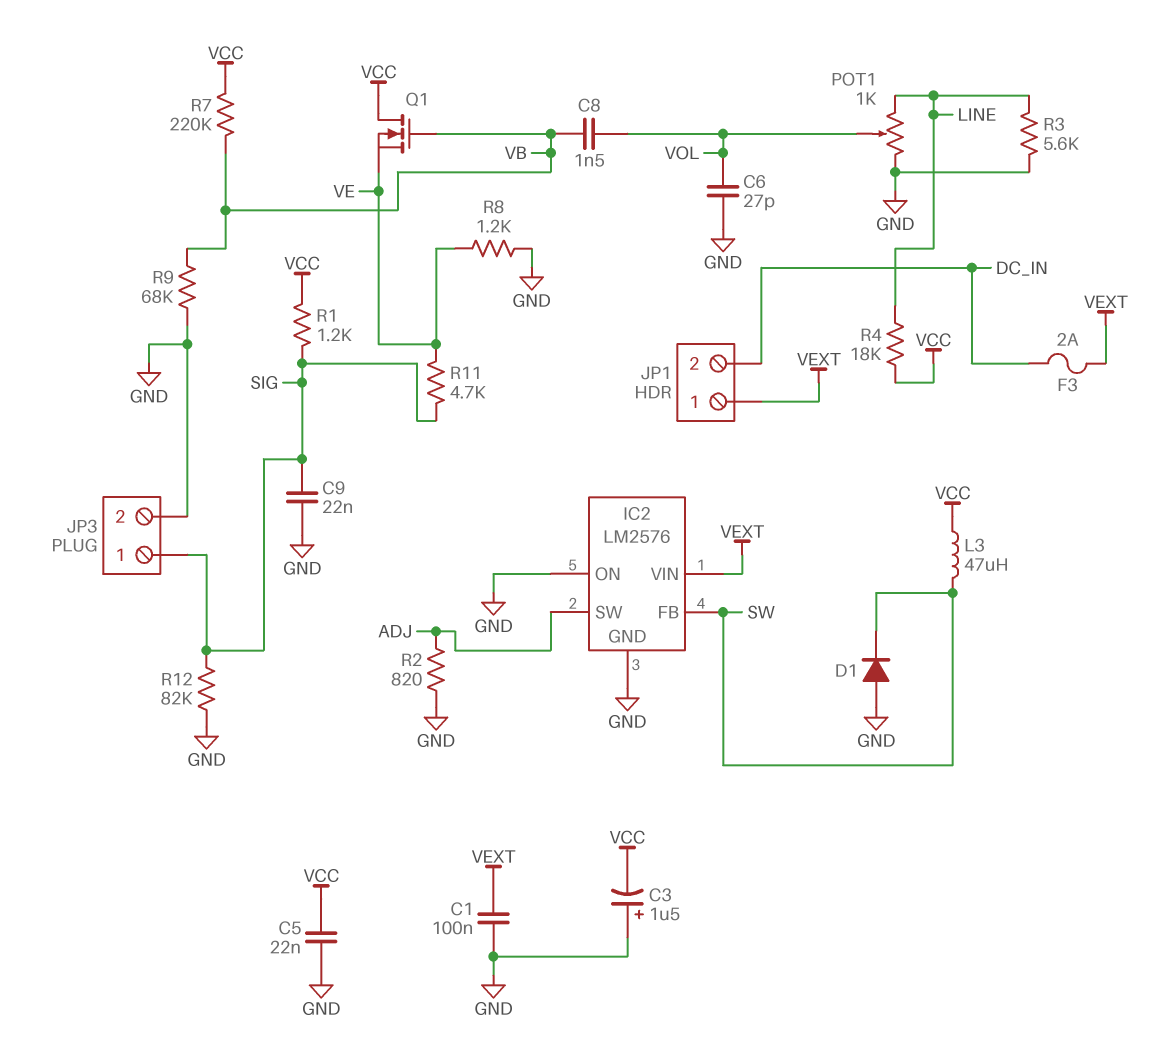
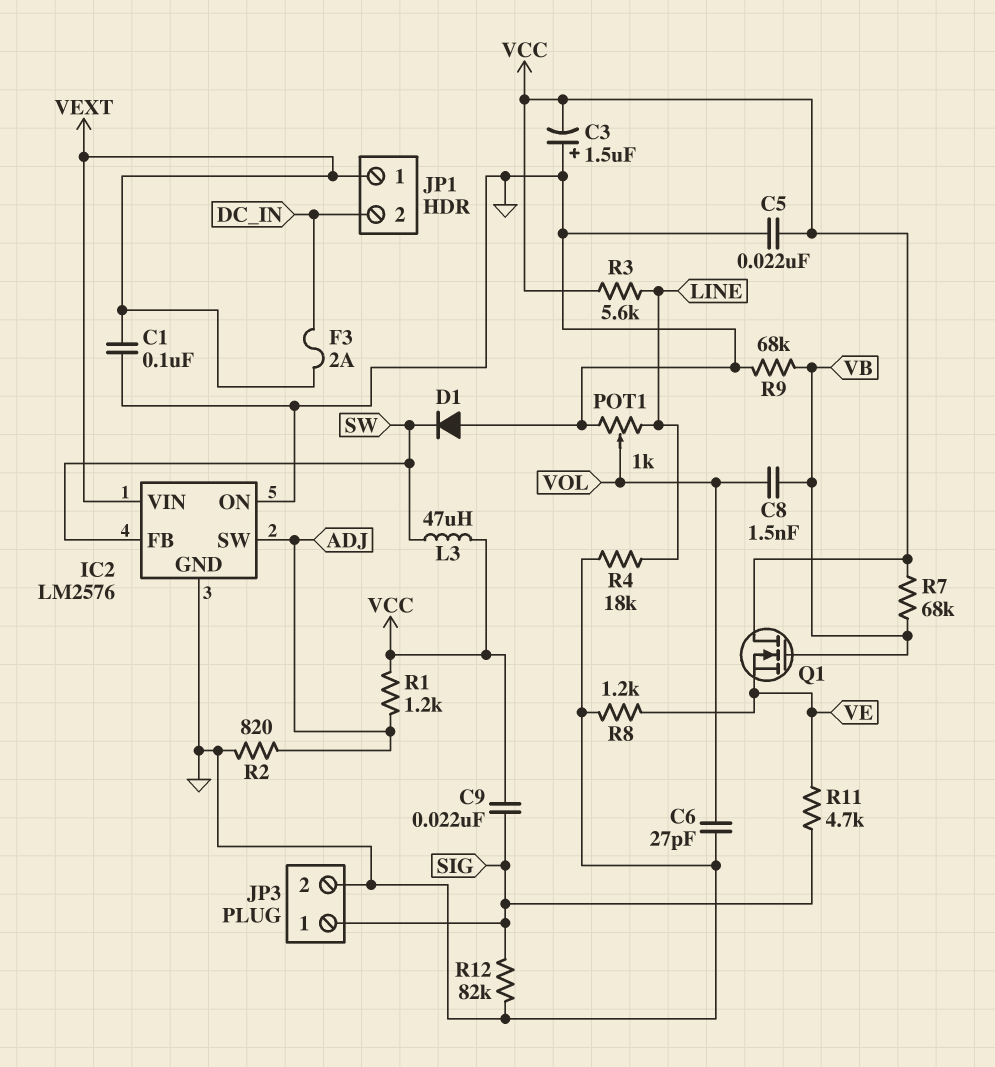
C9: 22nF (GND, SIG) -> 22nF (SIG, VCC)
R1: 1.2k (SIG, VCC) -> 1.2k (ADJ, VCC)
R3: 5.6k (GND, LINE) -> 5.6k (LINE, VCC)
R4: 18k (LINE, VCC) -> 18k (GND, LINE)
R7: 220k (VB, VCC) -> 68k (VB, VCC)

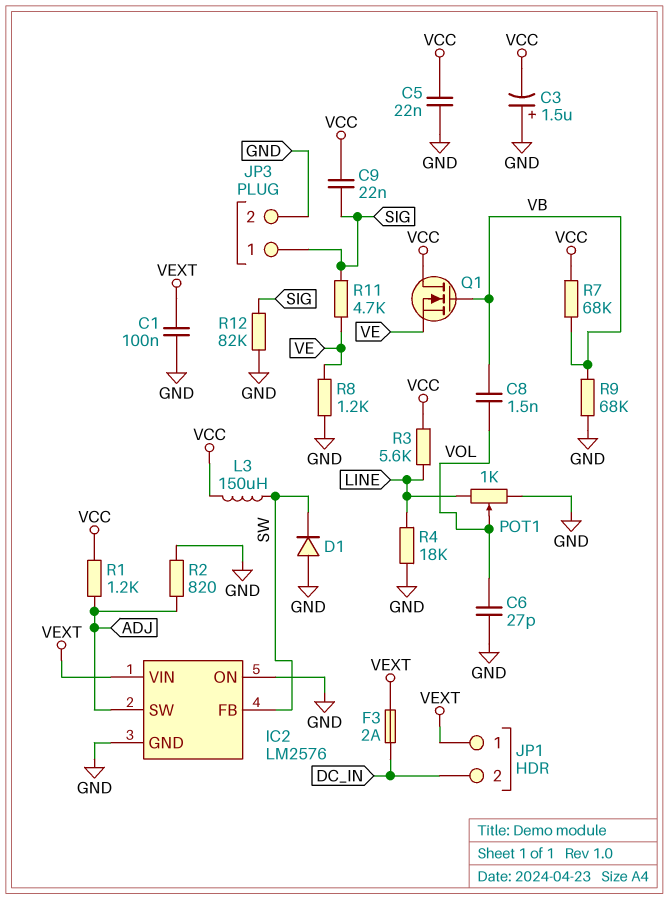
L3: 47uH (SW, VCC) -> 150uH (SW, VCC)

